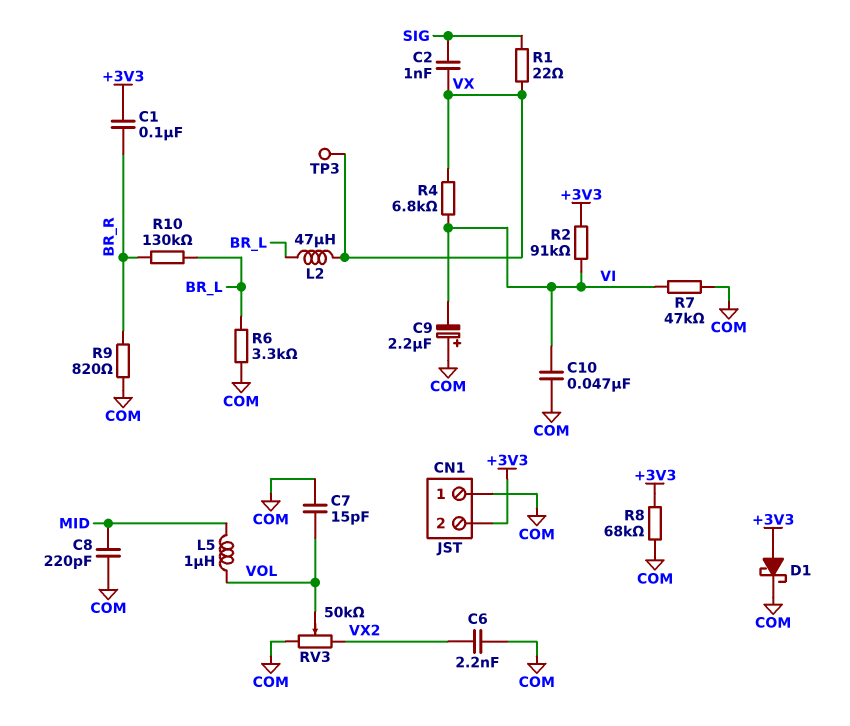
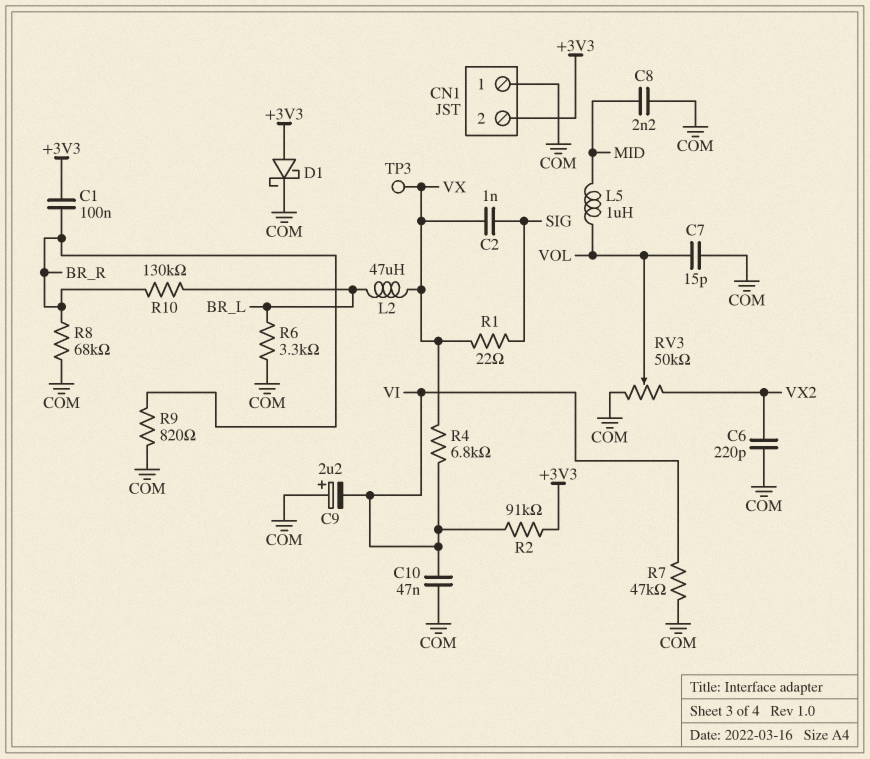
C6: 2.2nF (COM, VX2) -> 220pF (COM, VX2)
C8: 220pF (COM, MID) -> 2.2nF (COM, MID)
R8: 68k (+3V3, COM) -> 68k (BR_R, COM)

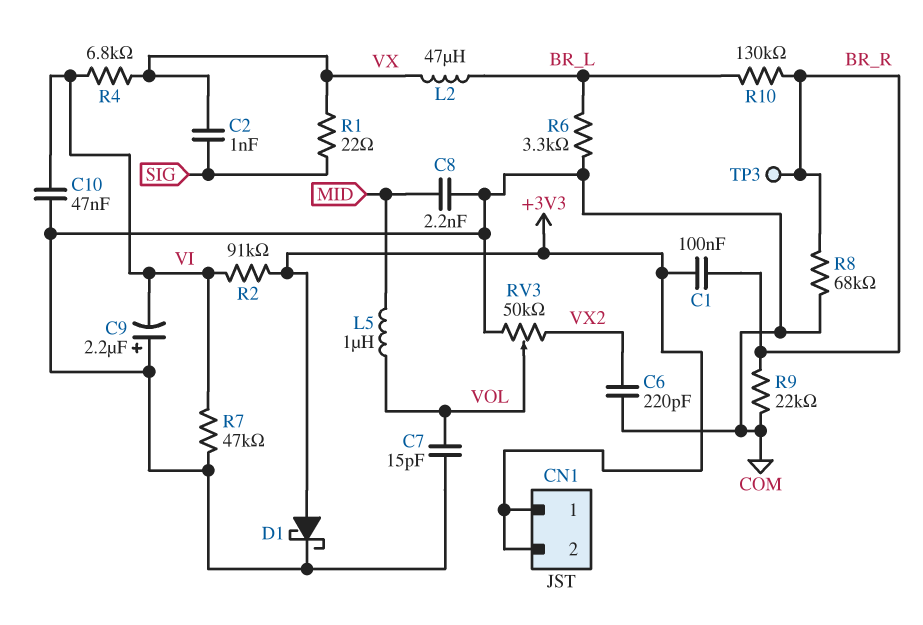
CN1 pin 1: COM -> +3V3
R9: 820 (BR_R, COM) -> 22k (BR_R, COM)
TP3: test point (VX) -> test point (BR_R)

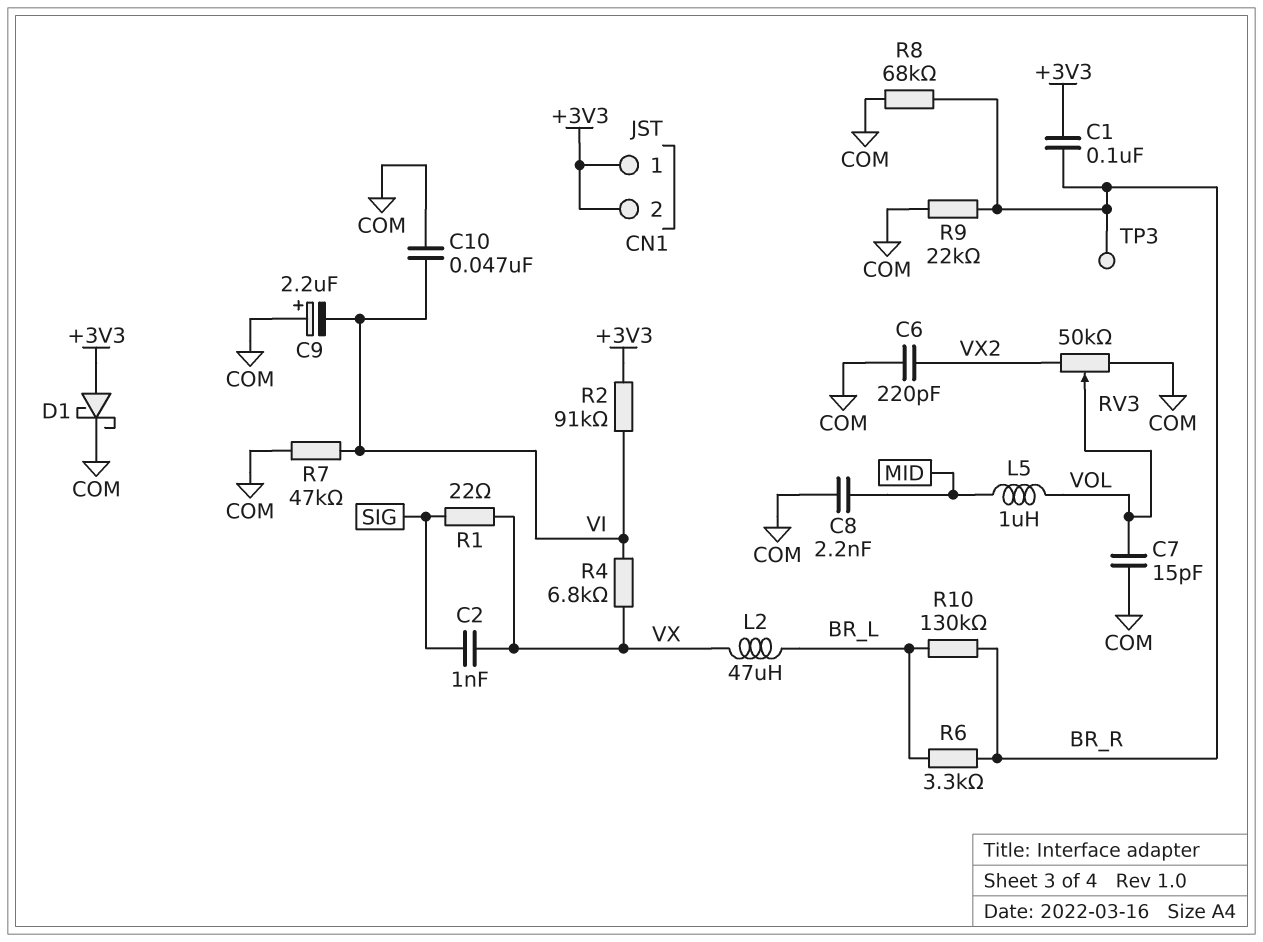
R6: 3.3k (BR_L, COM) -> 3.3k (BR_L, BR_R)

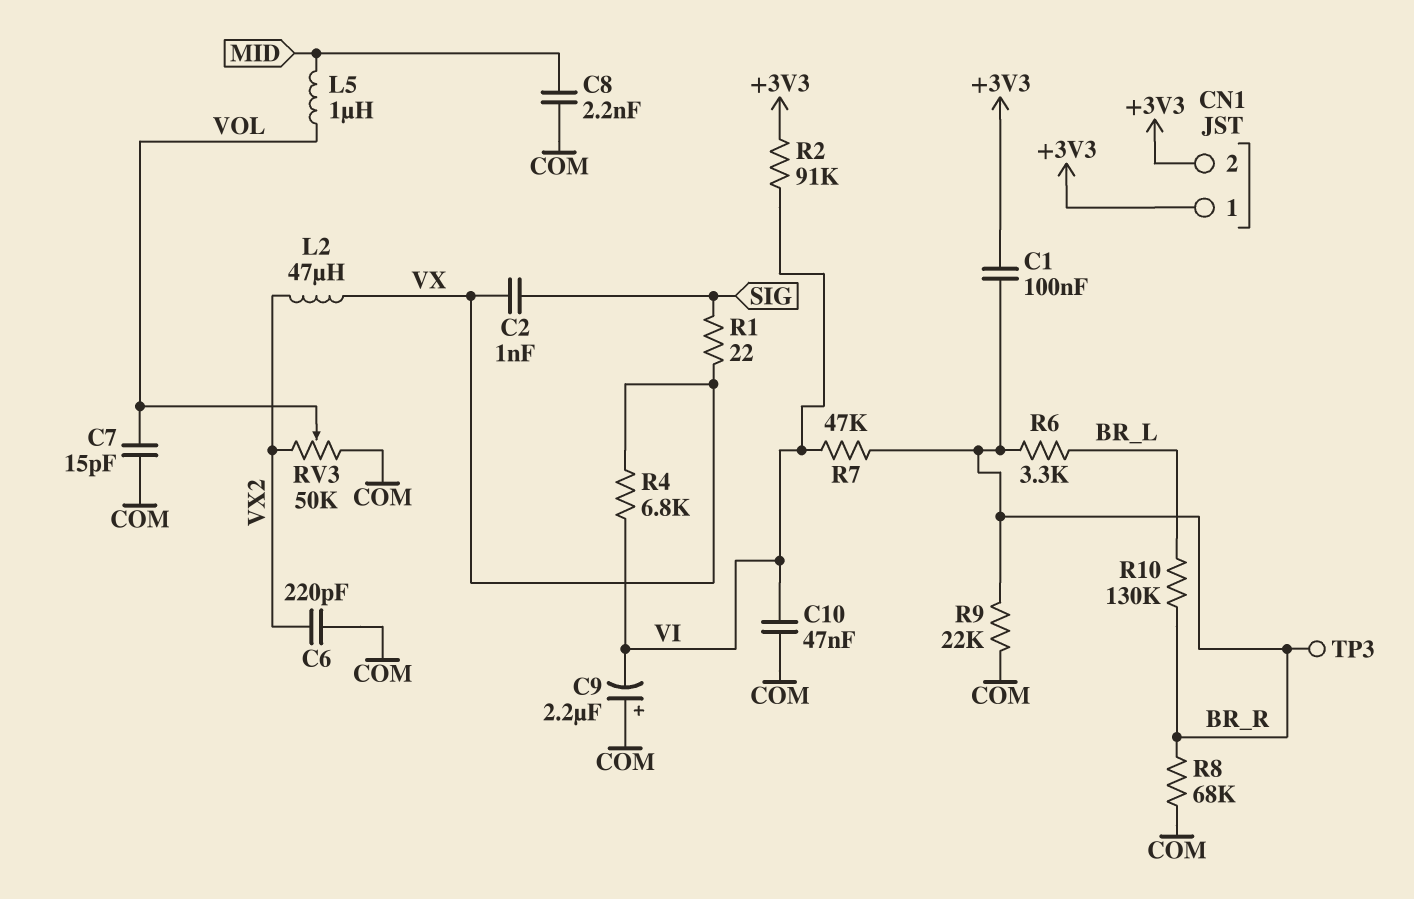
D1: schottky (A +3V3, K COM) -> none
L2: 47uH (BR_L, VX) -> 47uH (VX, VX2)
R7: 47k (COM, VI) -> 47k (BR_R, VI)

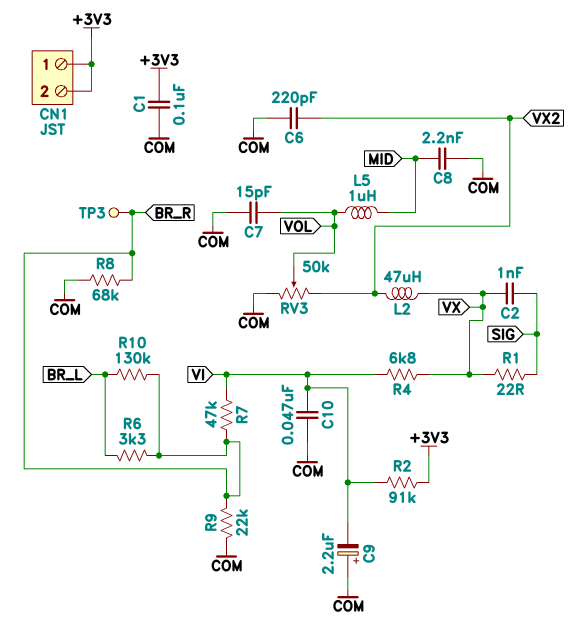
C1: 100nF (+3V3, BR_R) -> 100nF (+3V3, COM)

